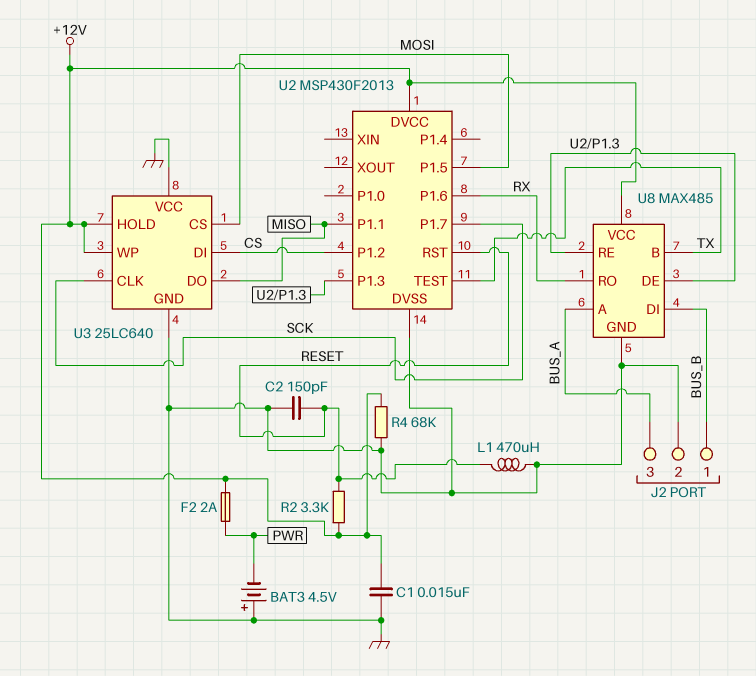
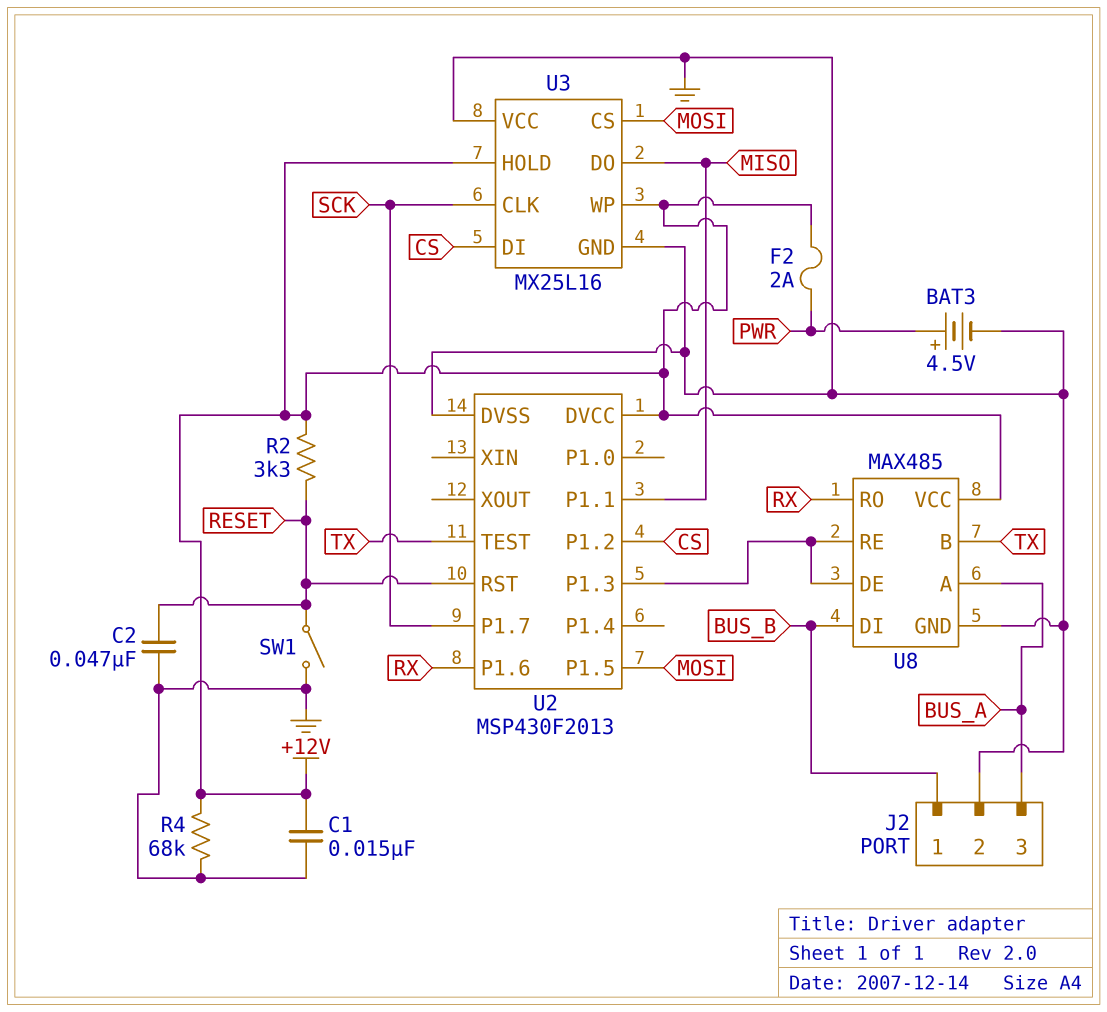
BAT3: 4.5V (plus GND, minus PWR) -> 4.5V (plus PWR, minus GND)
C2: 150pF (GND, RESET) -> 47nF (GND, RESET)
L1: 470uH (GND, RESET) -> none
SW1: none -> switch (GND, RESET)
U3: 25LC640 -> MX25L16

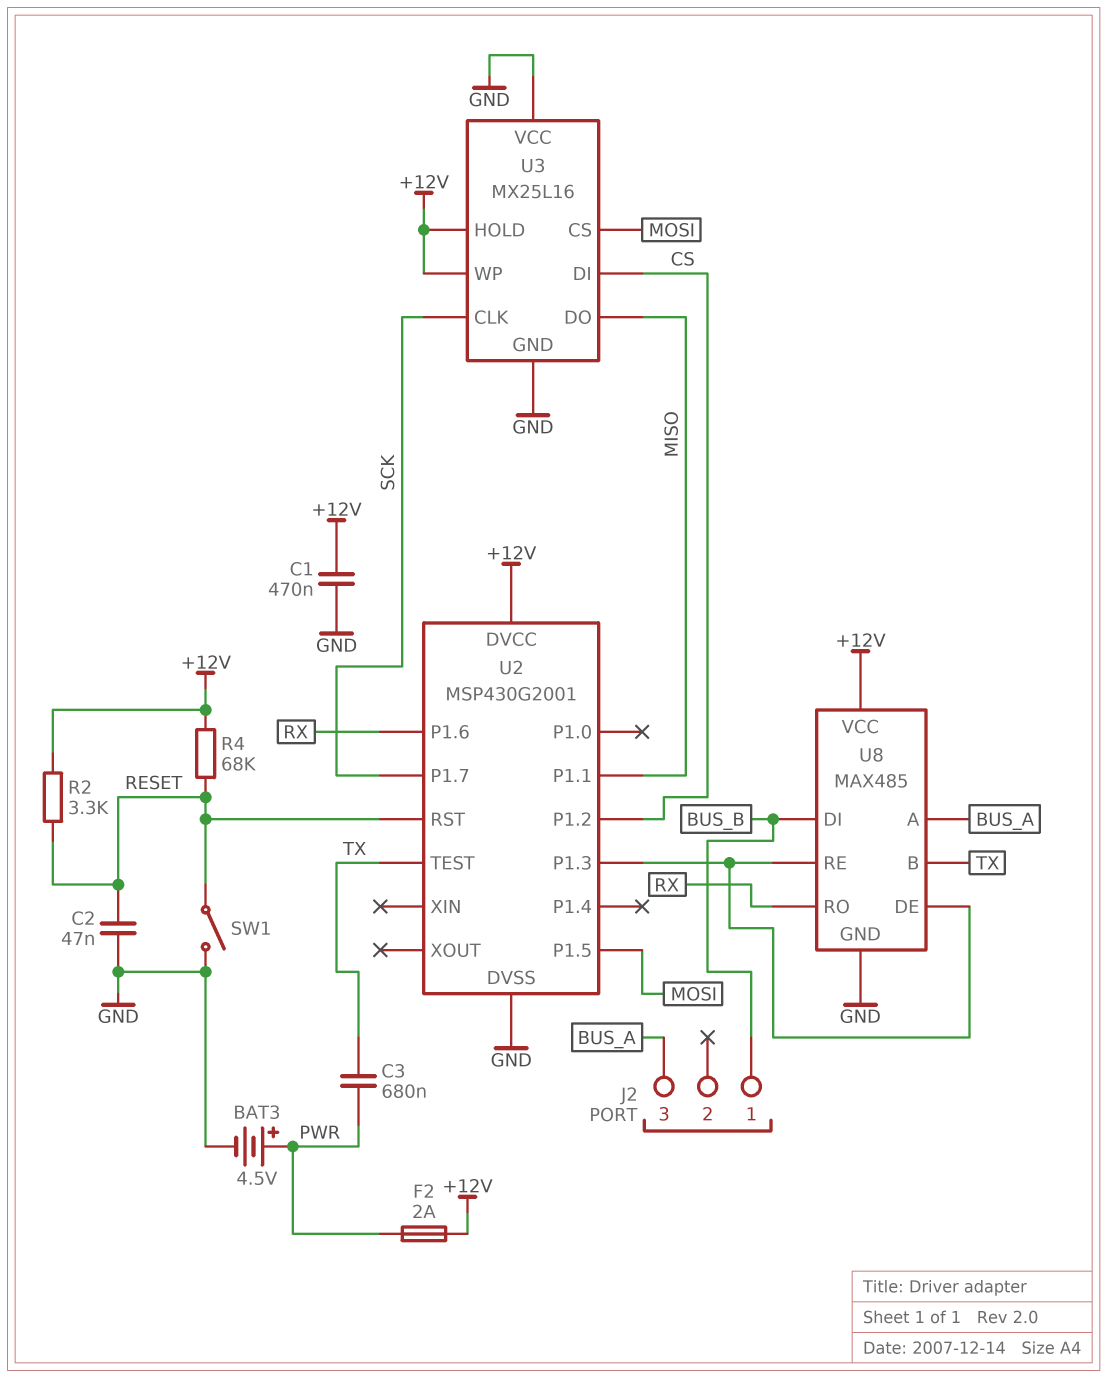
C1: 15nF (+12V, GND) -> 470nF (+12V, GND)
C3: none -> 680nF (PWR, TX)
J2 pin 2: GND -> none
R4: 68k (+12V, GND) -> 68k (+12V, RESET)
U2: MSP430F2013 -> MSP430G2001

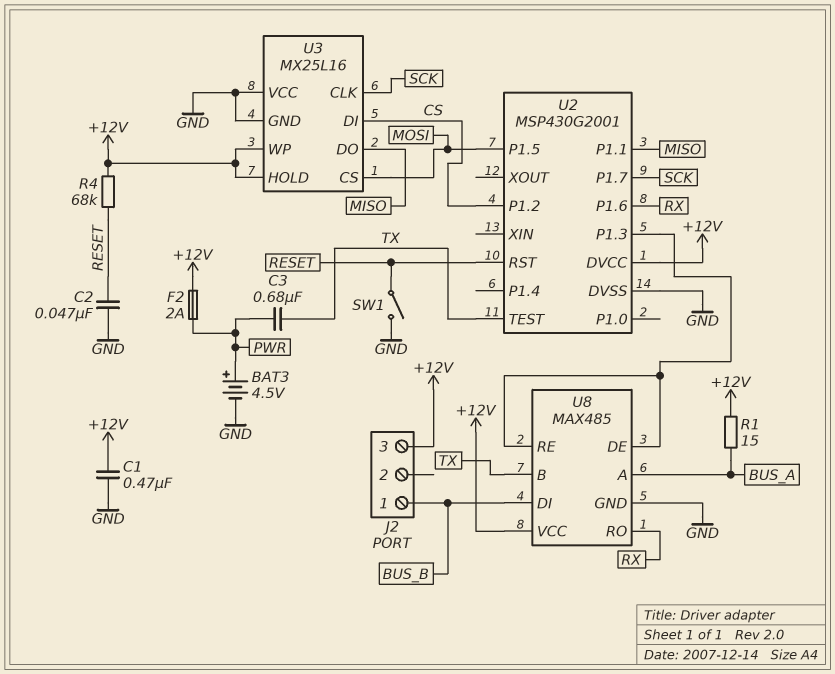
J2 pin 3: BUS_A -> +12V
R1: none -> 15 (+12V, BUS_A)
R2: 3.3k (+12V, RESET) -> none

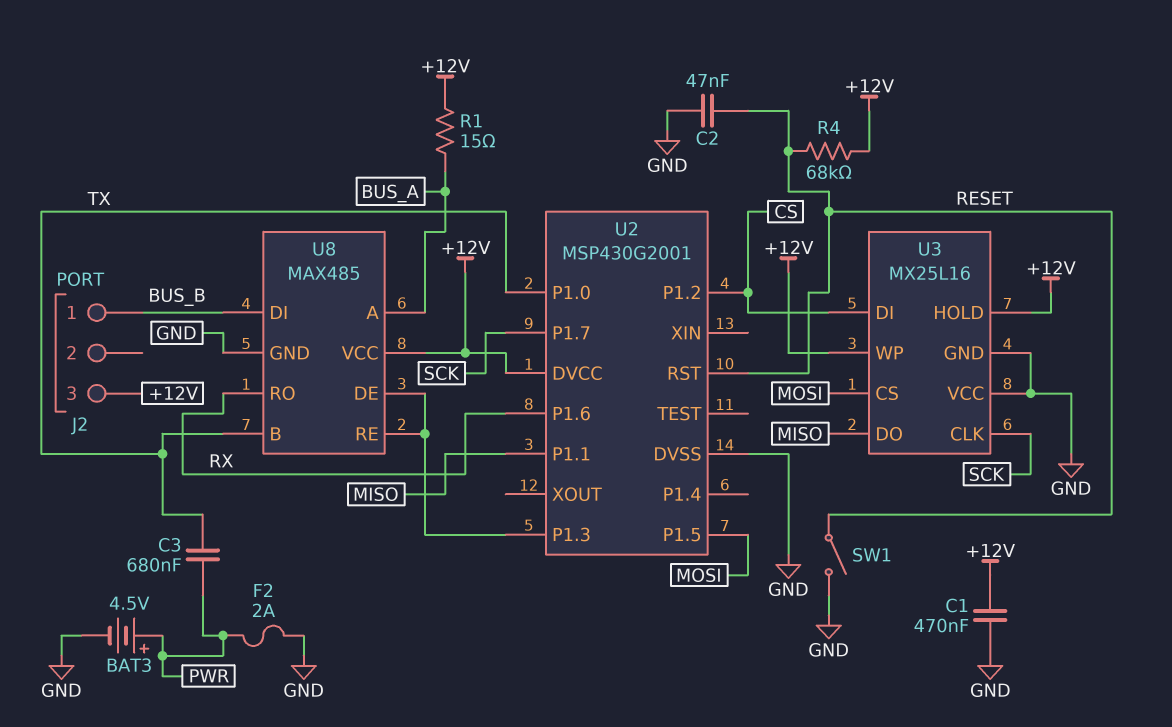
F2: 2A (+12V, PWR) -> 2A (GND, PWR)
U2 pin P1.0: none -> TX
U2 pin TEST: TX -> none

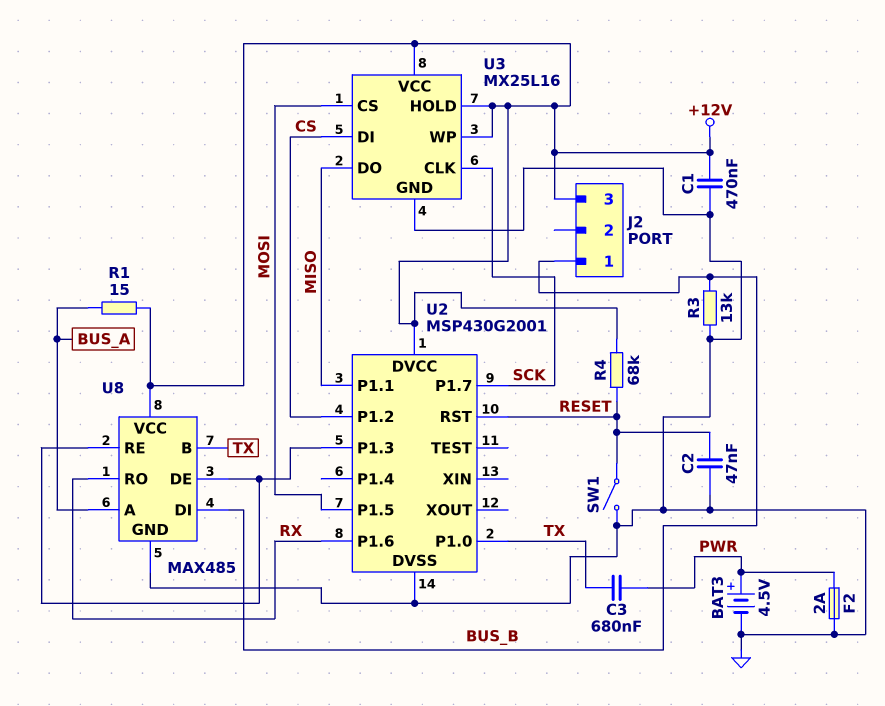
R3: none -> 13k (BUS_B, GND)
U3 pin VCC: GND -> +12V

